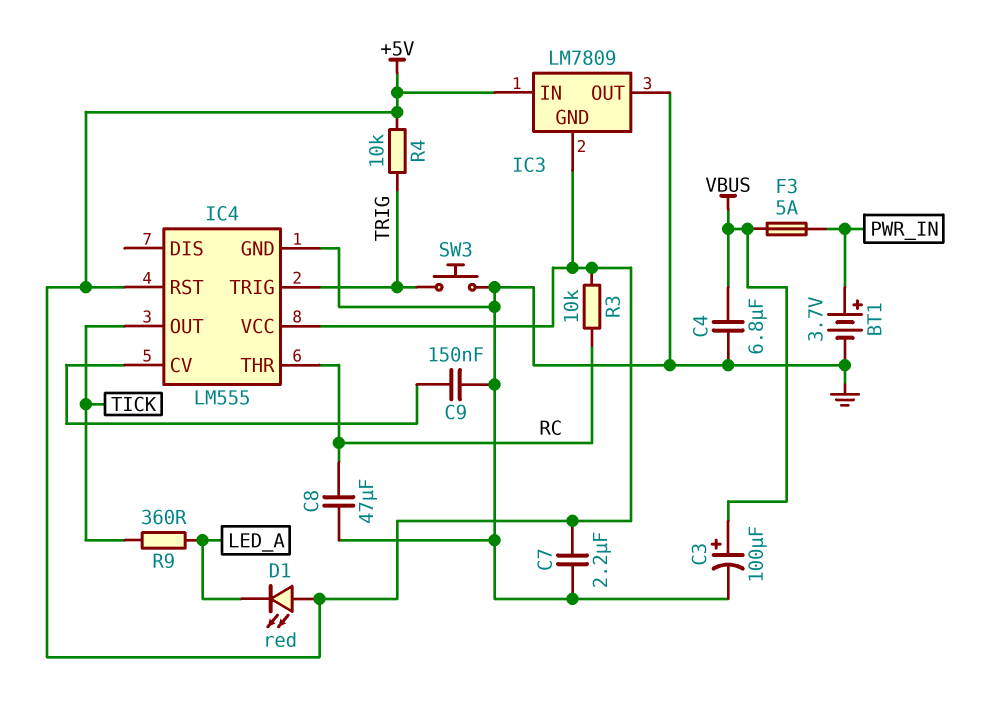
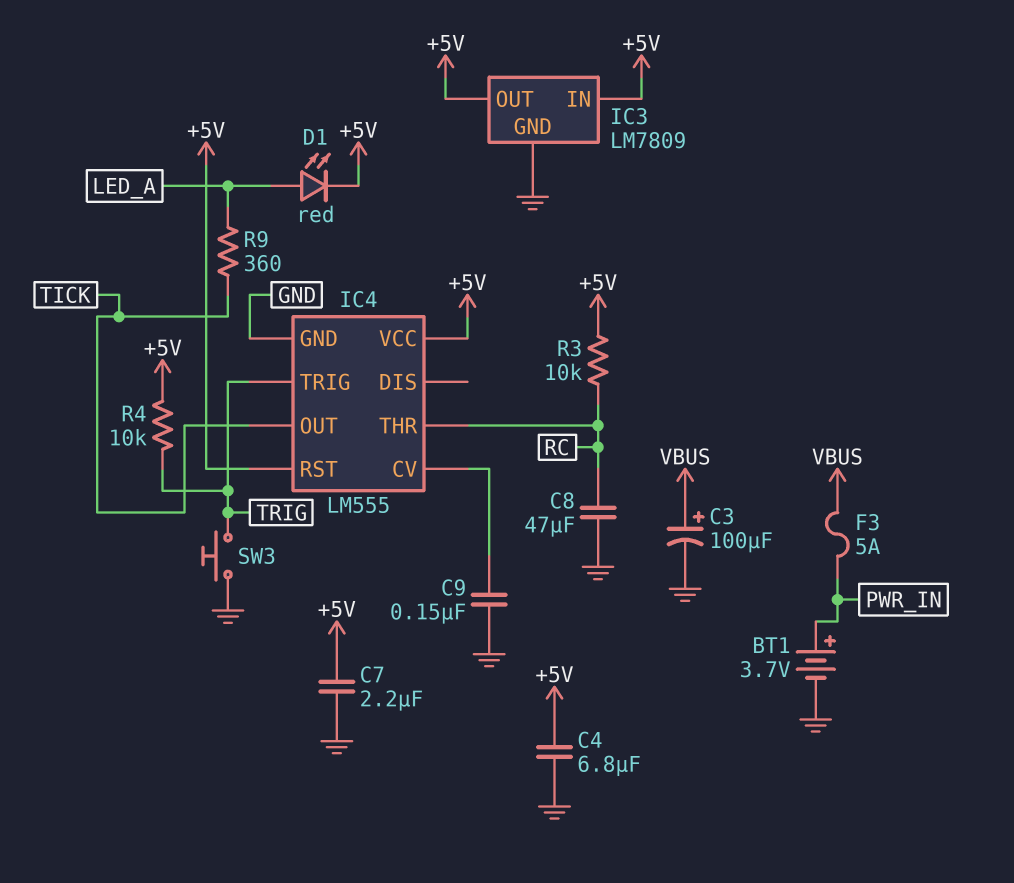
C4: 6.8uF (GND, VBUS) -> 6.8uF (+5V, GND)
D1: LED red (A +5V, K LED_A) -> LED red (A LED_A, K +5V)
IC3 pin GND: +5V -> GND
IC3 pin OUT: GND -> +5V

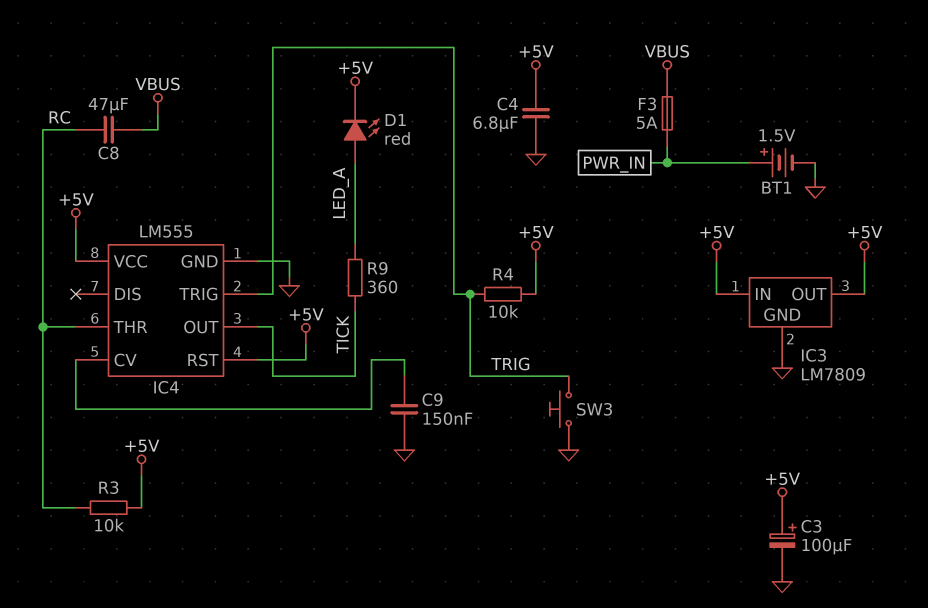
BT1: 3.7V (plus PWR_IN, minus GND) -> 1.5V (plus PWR_IN, minus GND)
C3: 100uF (plus VBUS, minus GND) -> 100uF (plus +5V, minus GND)
C7: 2.2uF (+5V, GND) -> none
C8: 47uF (GND, RC) -> 47uF (RC, VBUS)

